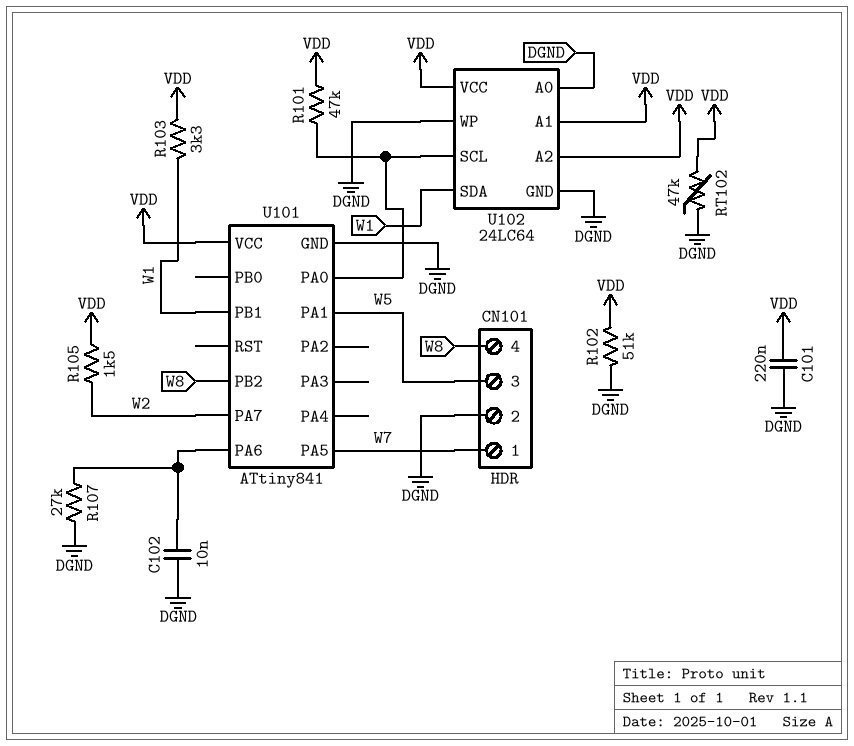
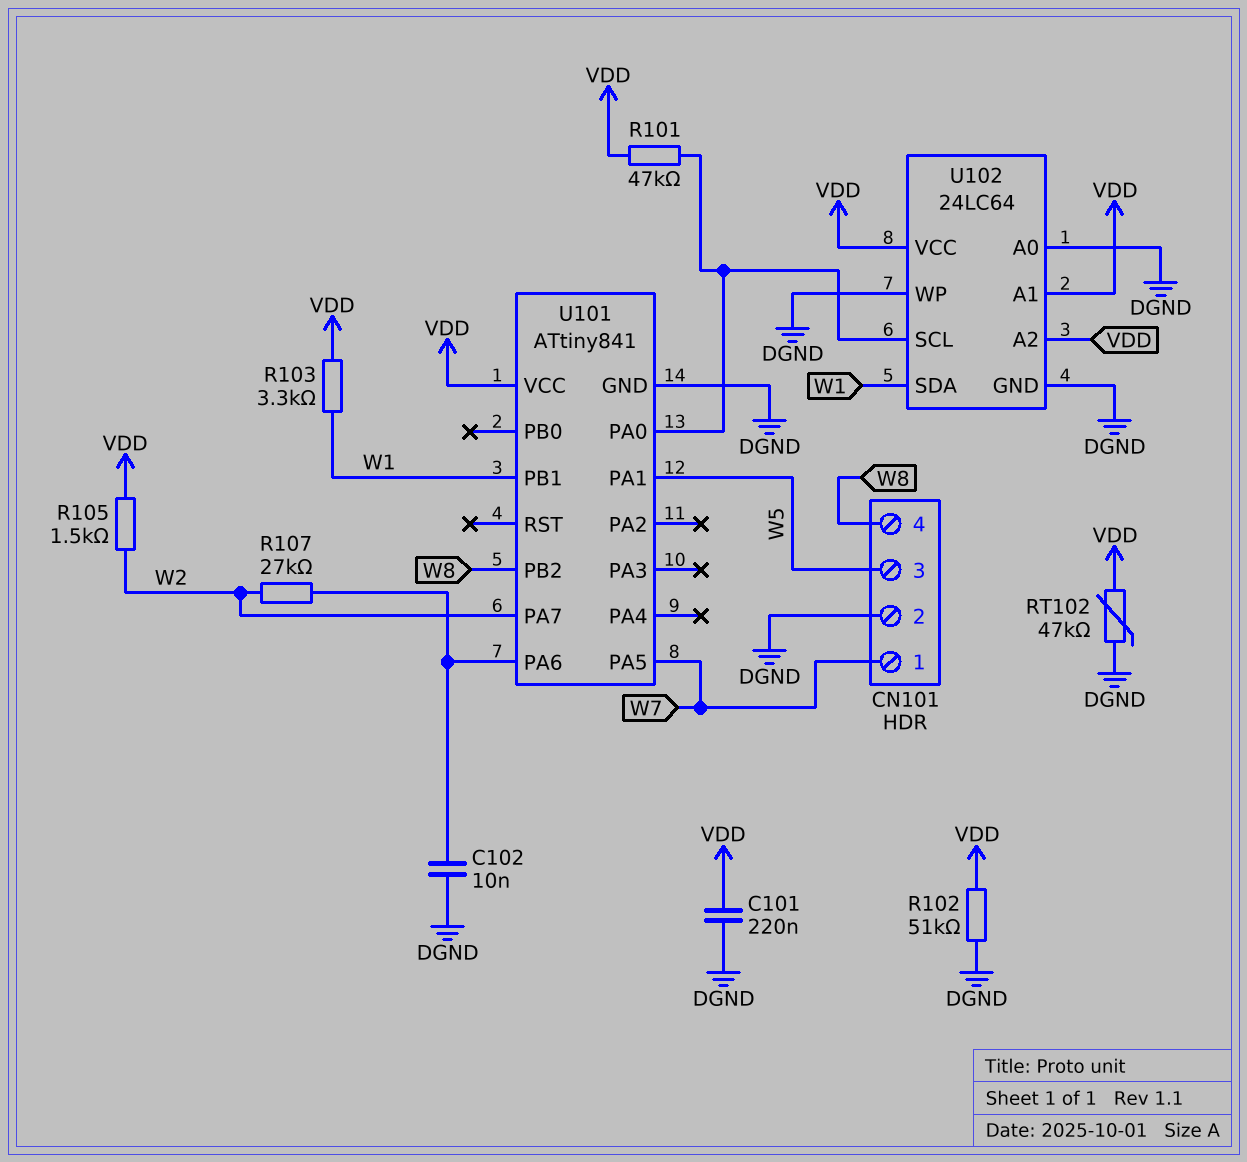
R107: 27k (DGND, U101/PA6) -> 27k (U101/PA6, W2)

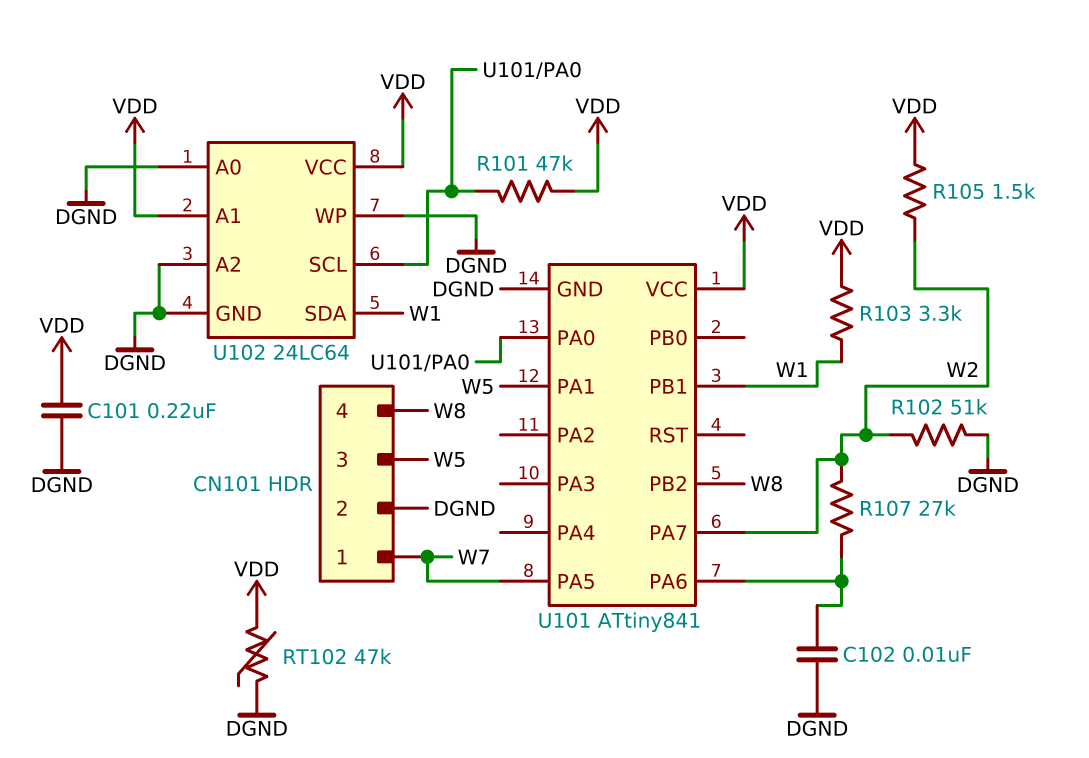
R102: 51k (DGND, VDD) -> 51k (DGND, W2)
U102 pin A2: VDD -> DGND

